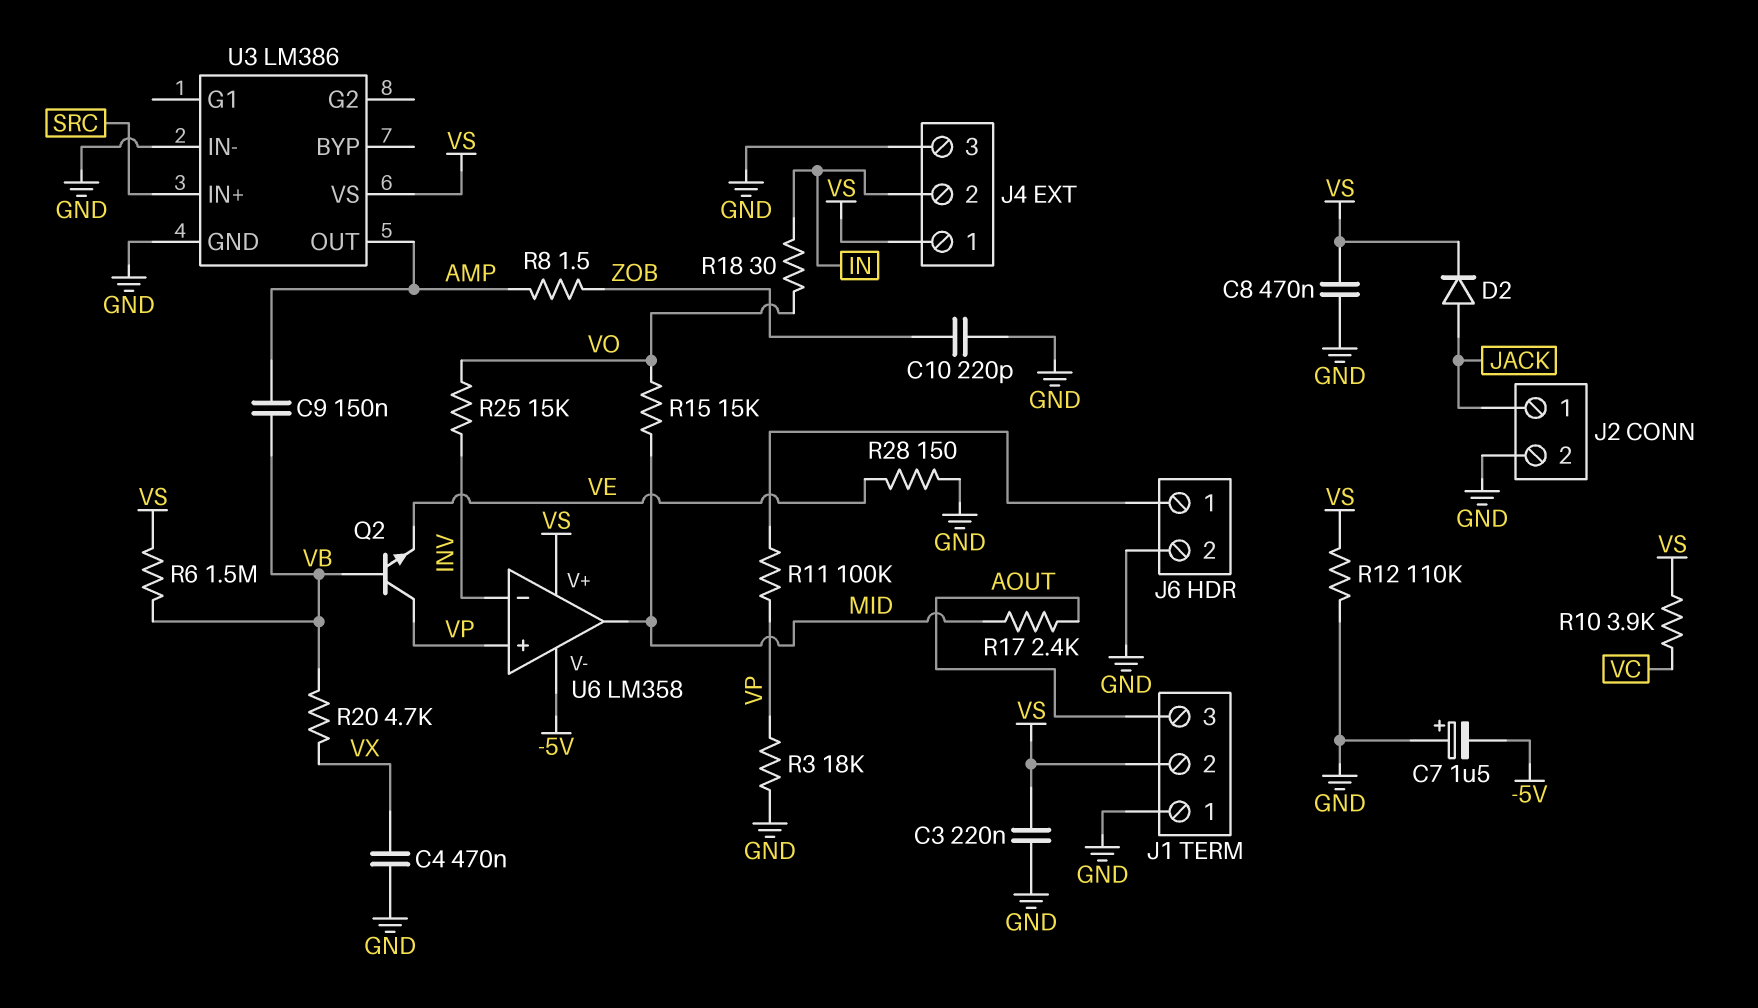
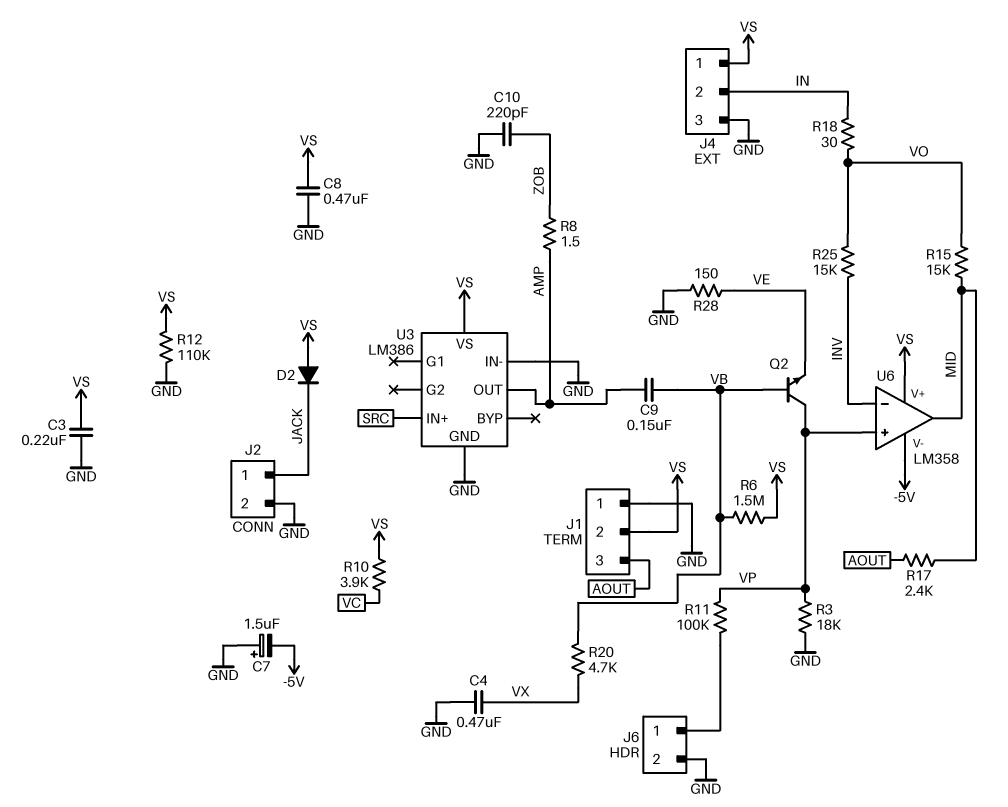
D2: diode (A JACK, K VS) -> diode (A VS, K JACK)

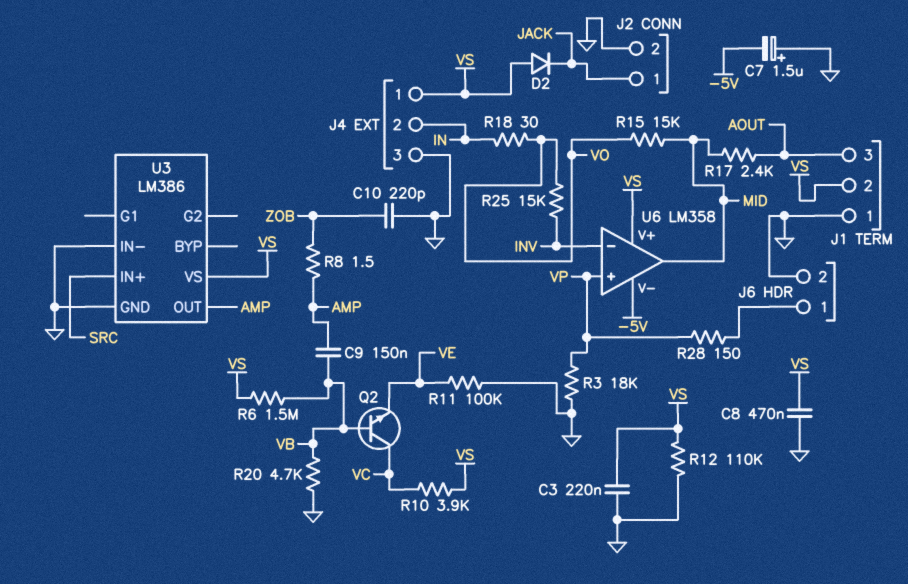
C4: 470nF (GND, VX) -> none
Q2: NPN (B VB, C VP, E VE) -> NPN (B VB, C VC, E VE)
R11: 100k (J6/1, VP) -> 100k (GND, VE)
R20: 4.7k (VB, VX) -> 4.7k (GND, VB)
R28: 150 (GND, VE) -> 150 (J6/1, VP)

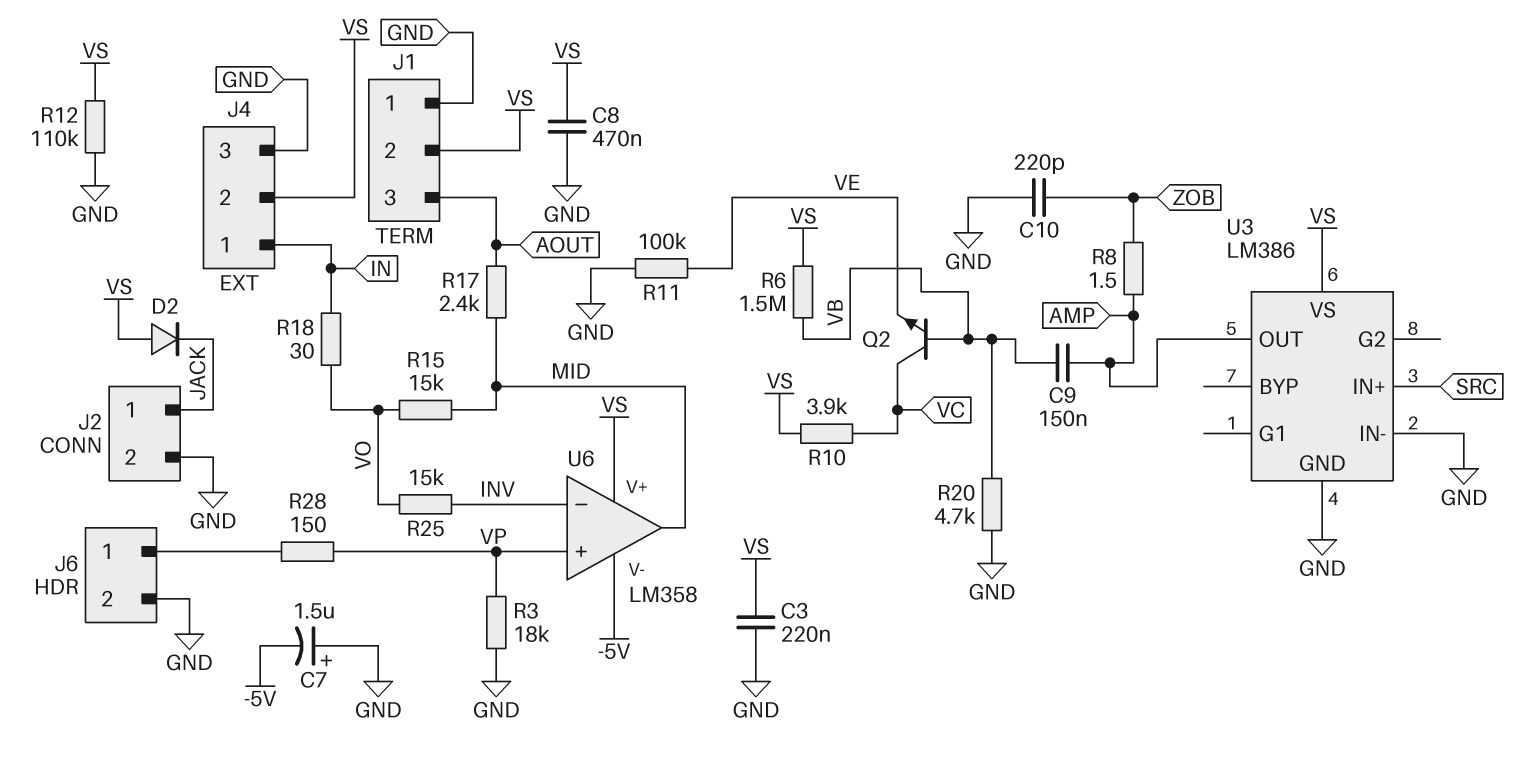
J4 pin 1: VS -> IN
J4 pin 2: IN -> VS

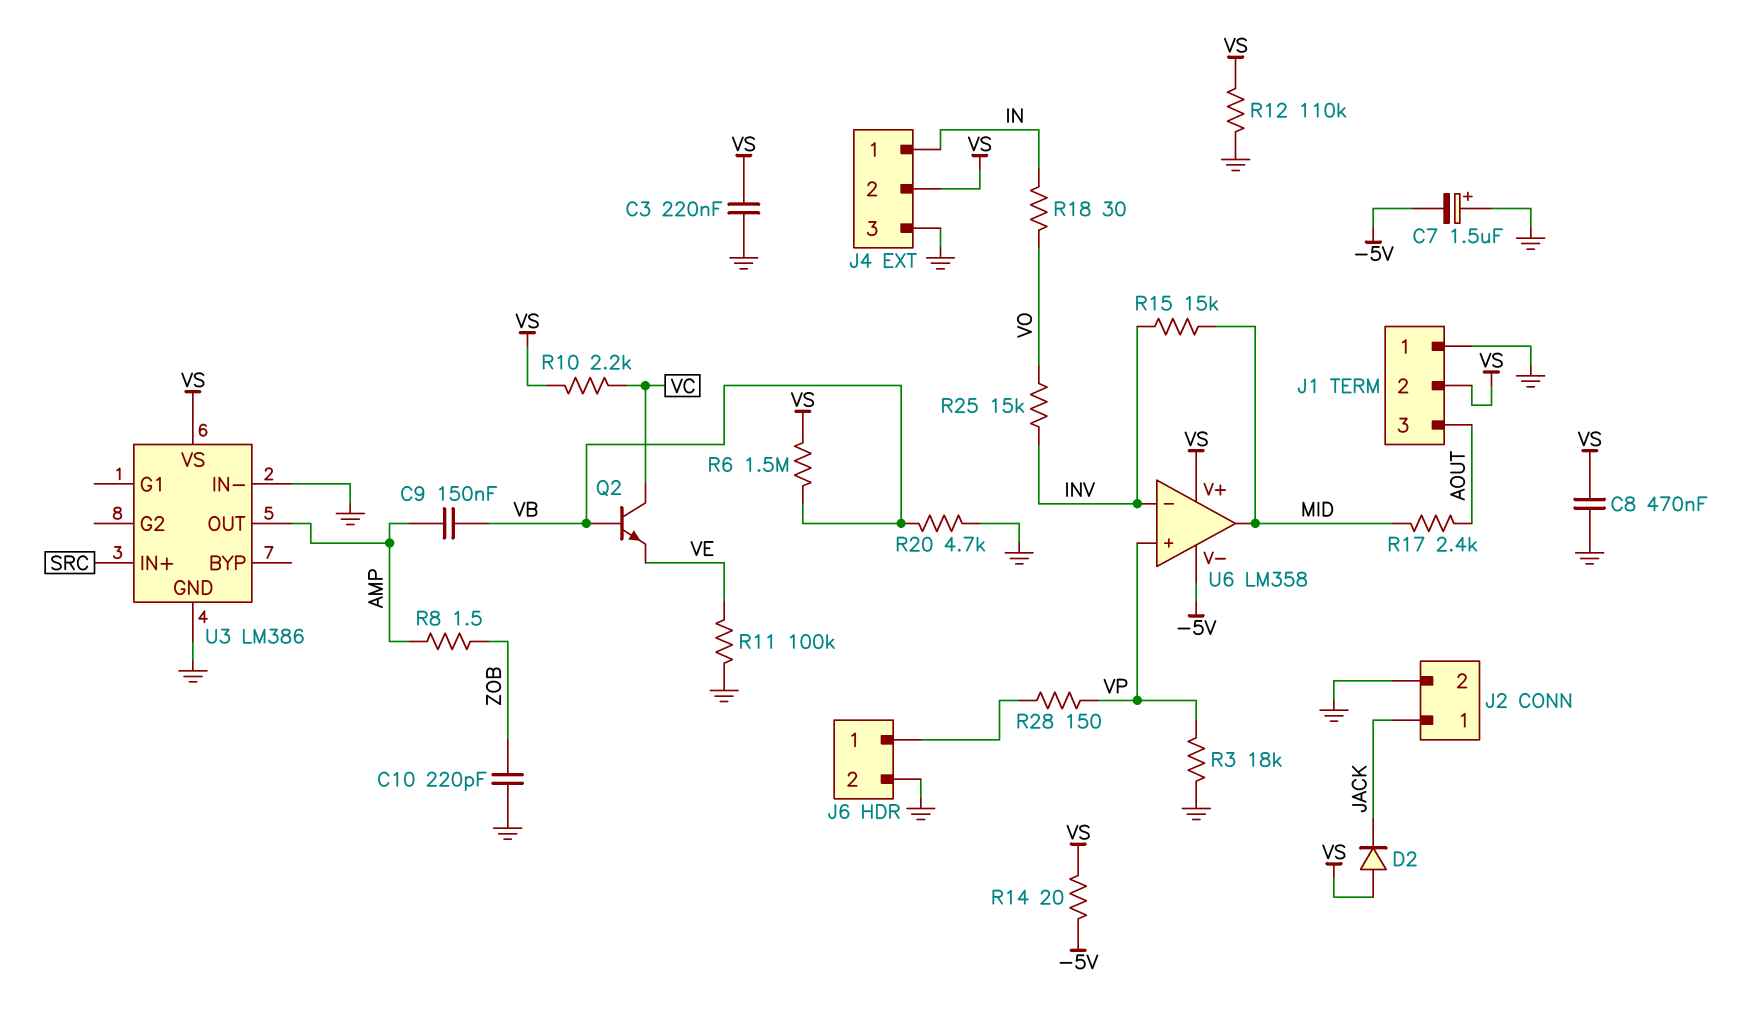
R10: 3.9k (VC, VS) -> 2.2k (VC, VS)
R14: none -> 20 (-5V, VS)
R15: 15k (MID, VO) -> 15k (INV, MID)

